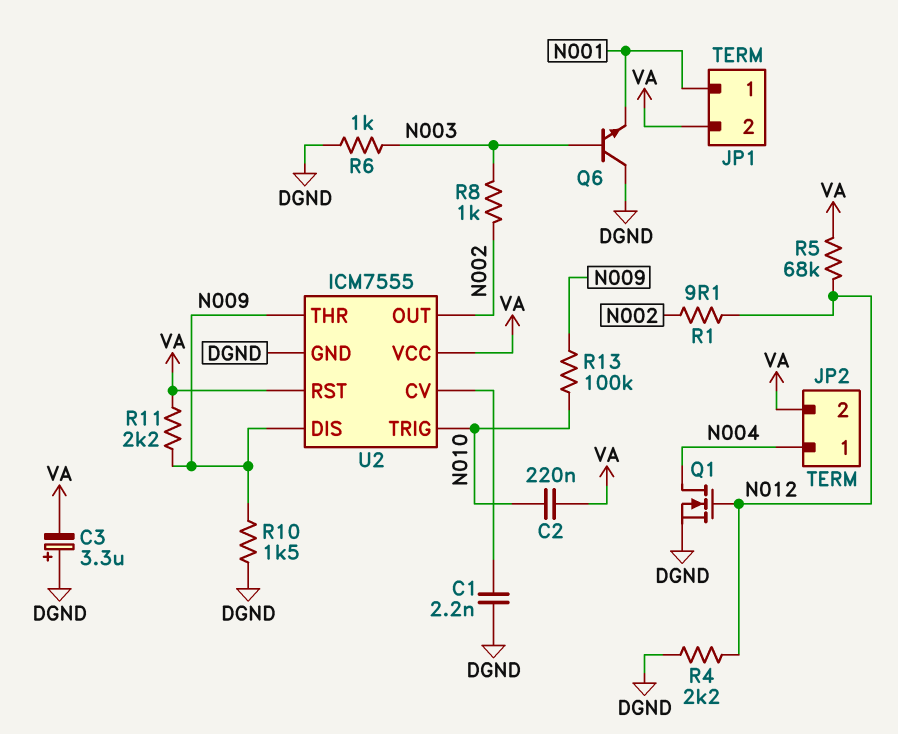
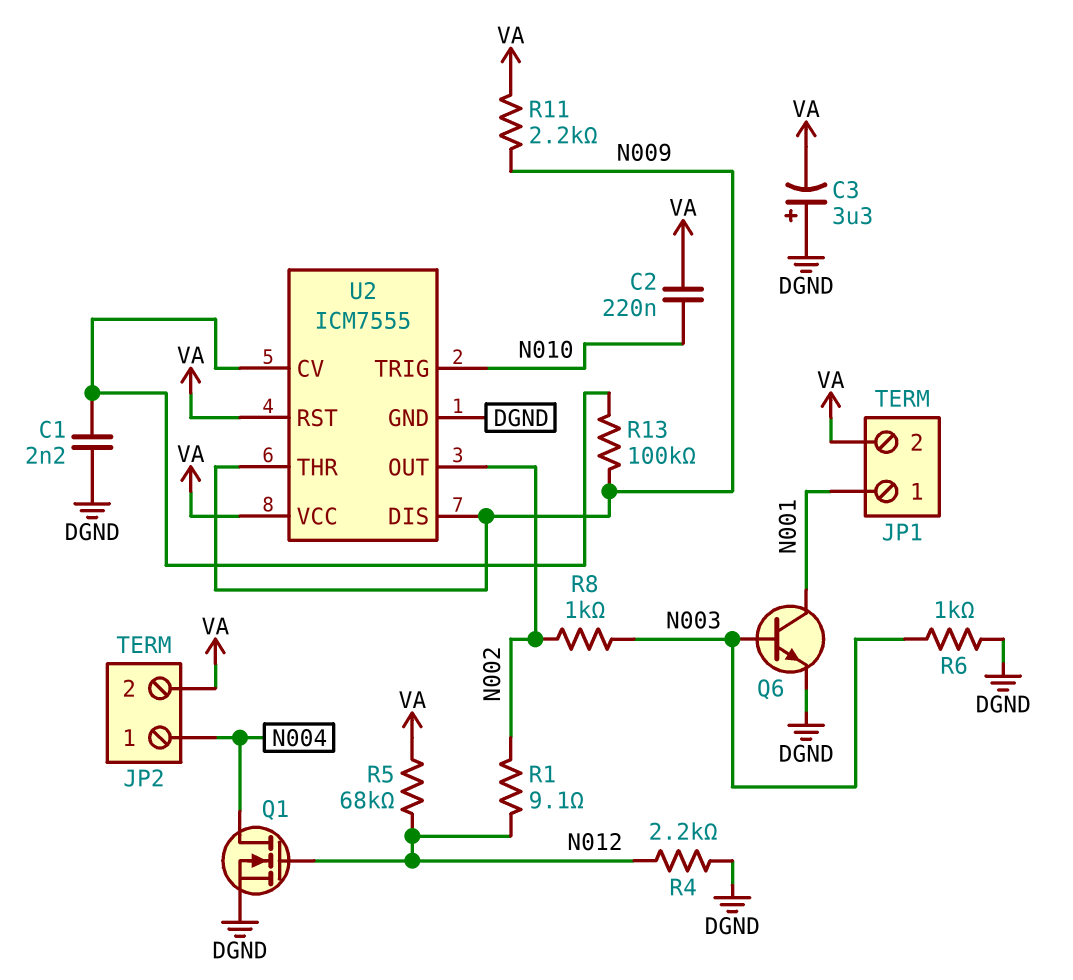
Q6: NPN (B N003, C DGND, E N001) -> NPN (B N003, C N001, E DGND)
R10: 1.5k (DGND, N009) -> none
R13: 100k (N009, N010) -> 100k (N009, U2/CV)

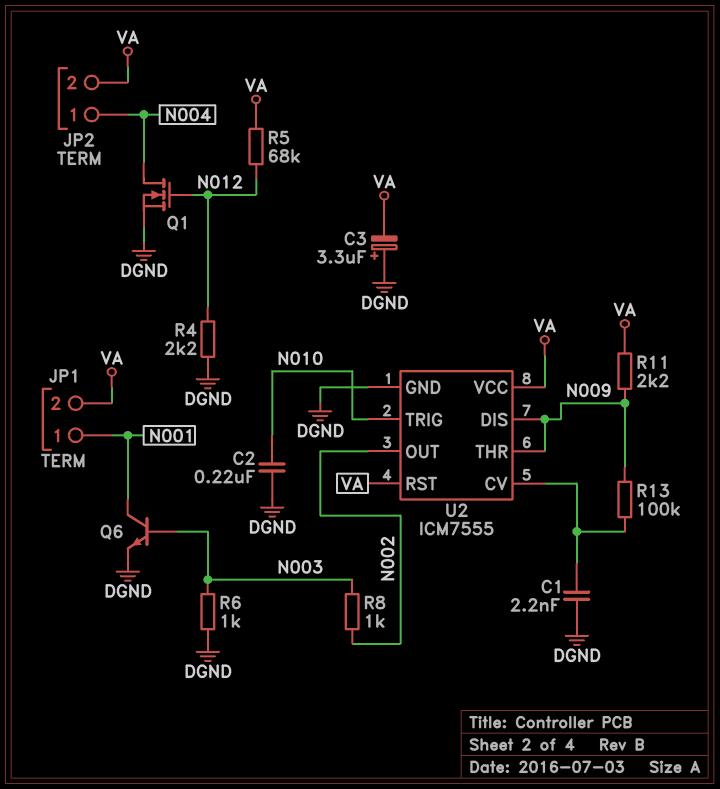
C2: 220nF (N010, VA) -> 220nF (DGND, N010)
R1: 9.1 (N002, N012) -> none

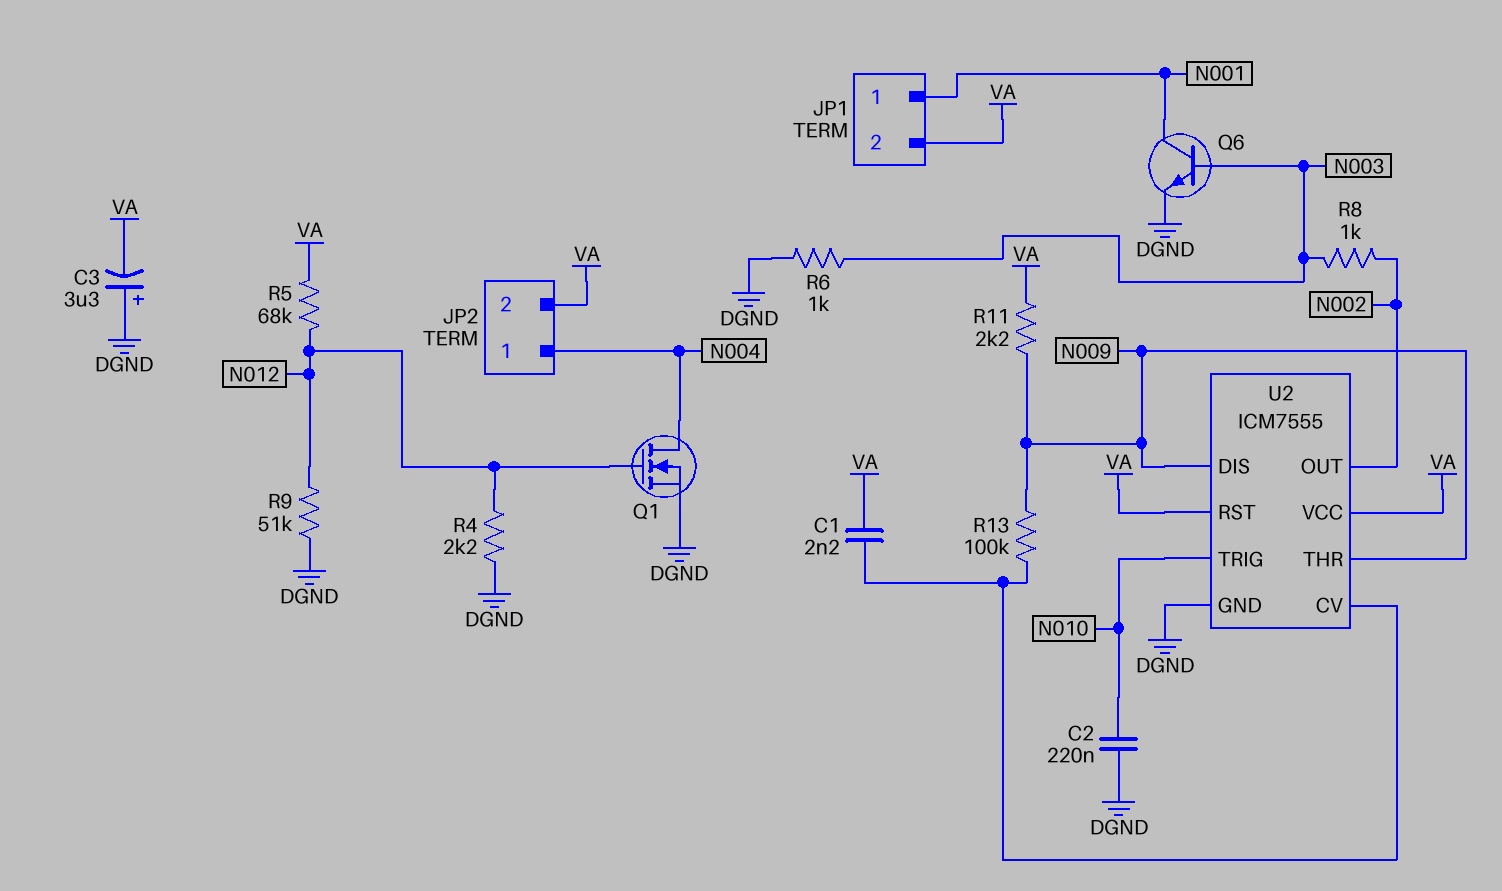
C1: 2.2nF (DGND, U2/CV) -> 2.2nF (U2/CV, VA)
R9: none -> 51k (DGND, N012)

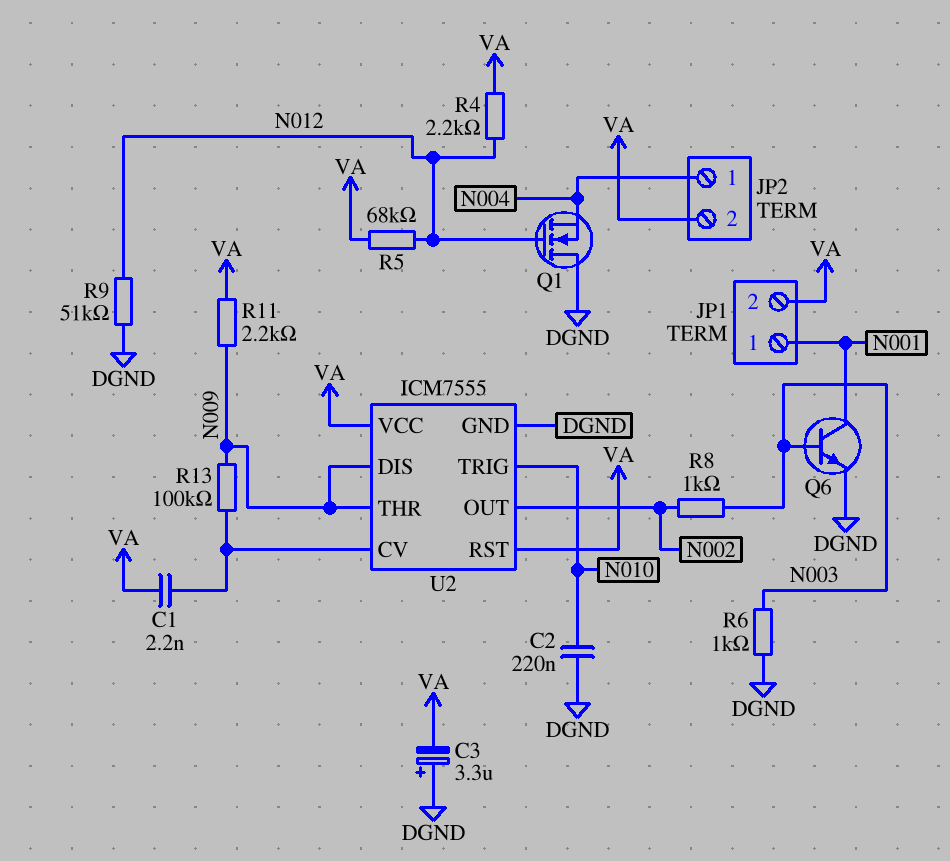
Q1: NMOS (G N012, D N004, S DGND) -> NMOS (G N012, D DGND, S N004)
R4: 2.2k (DGND, N012) -> 2.2k (N012, VA)

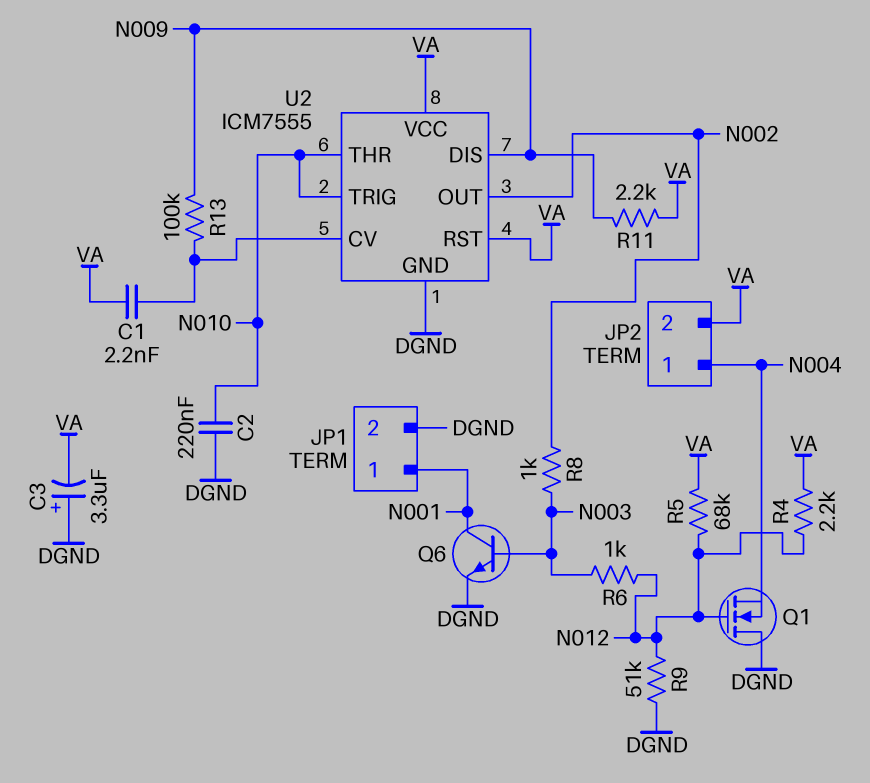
JP1 pin 2: VA -> DGND
R6: 1k (DGND, N003) -> 1k (N003, N012)
U2 pin THR: N009 -> N010

